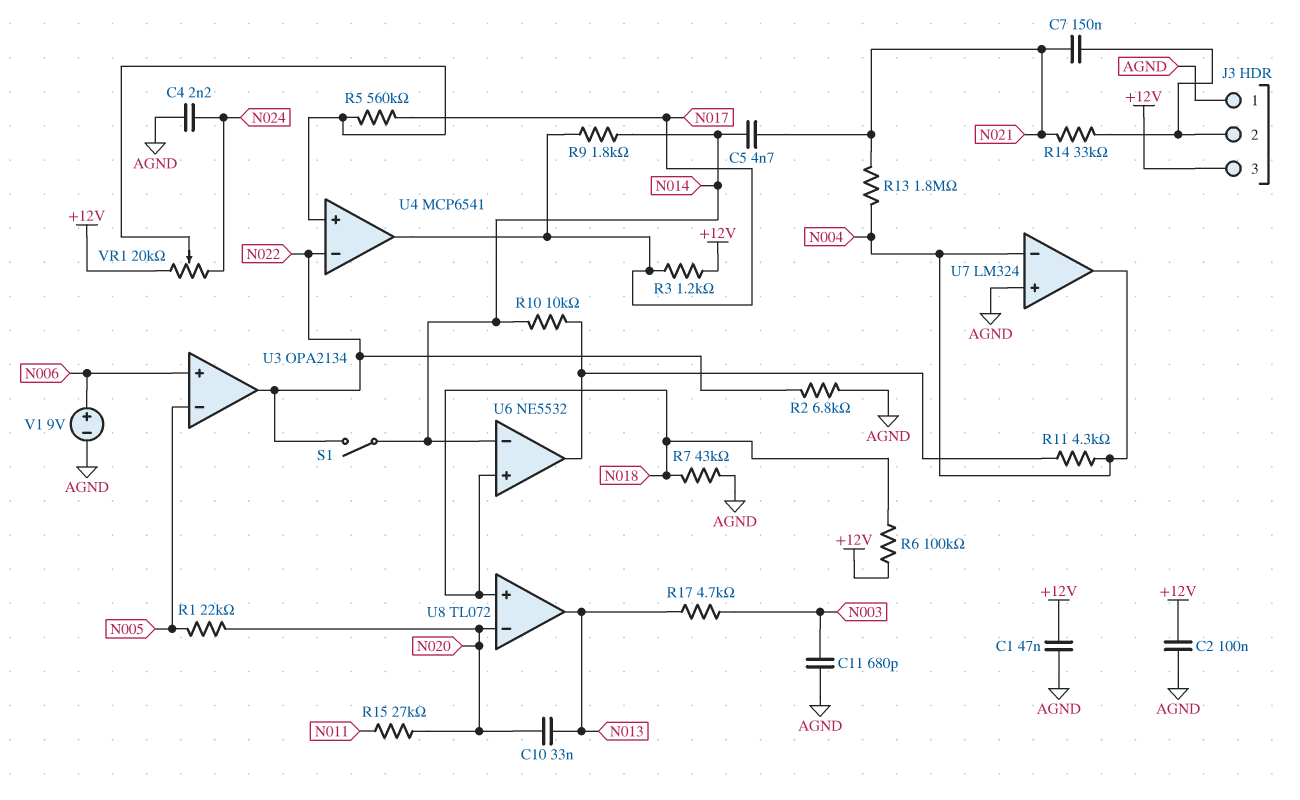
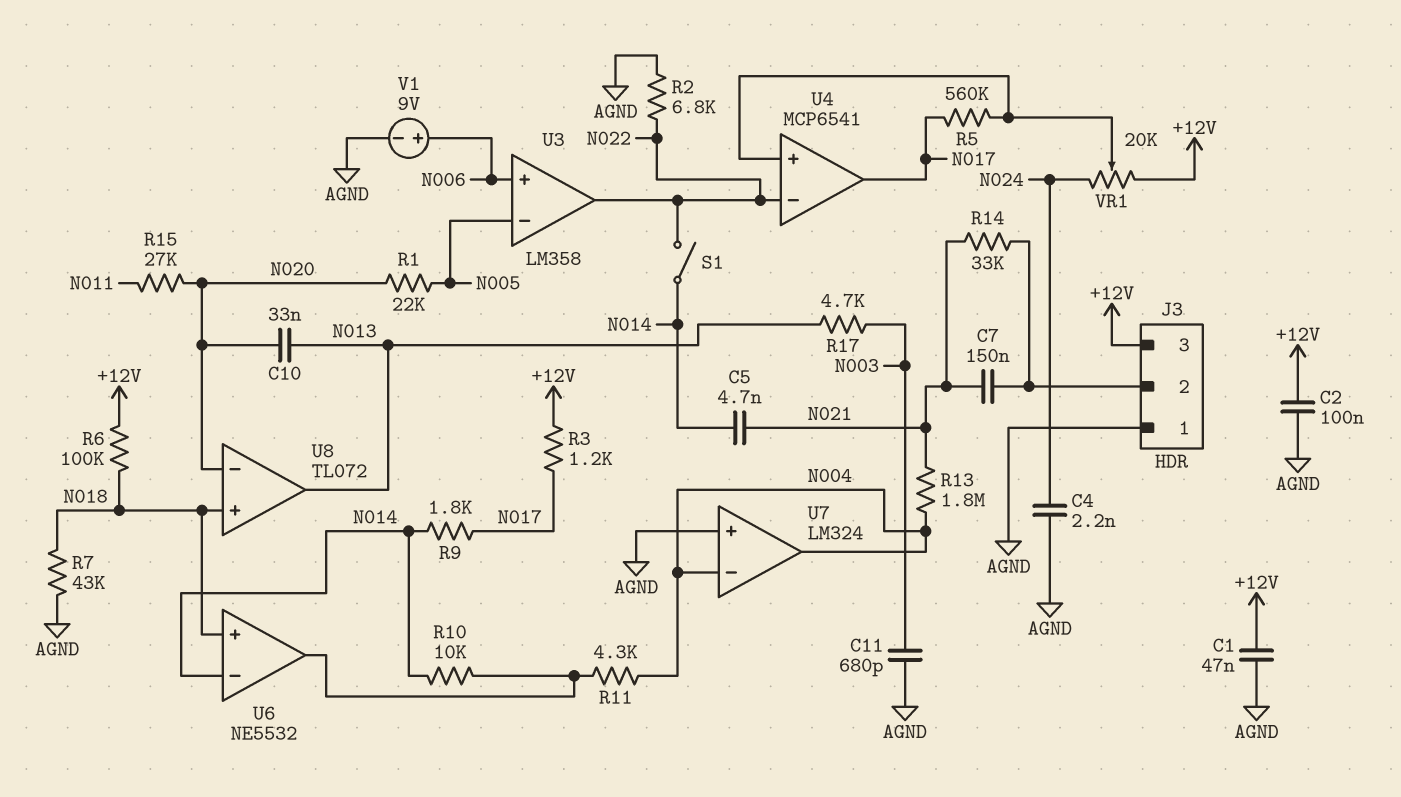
U3: OPA2134 -> LM358

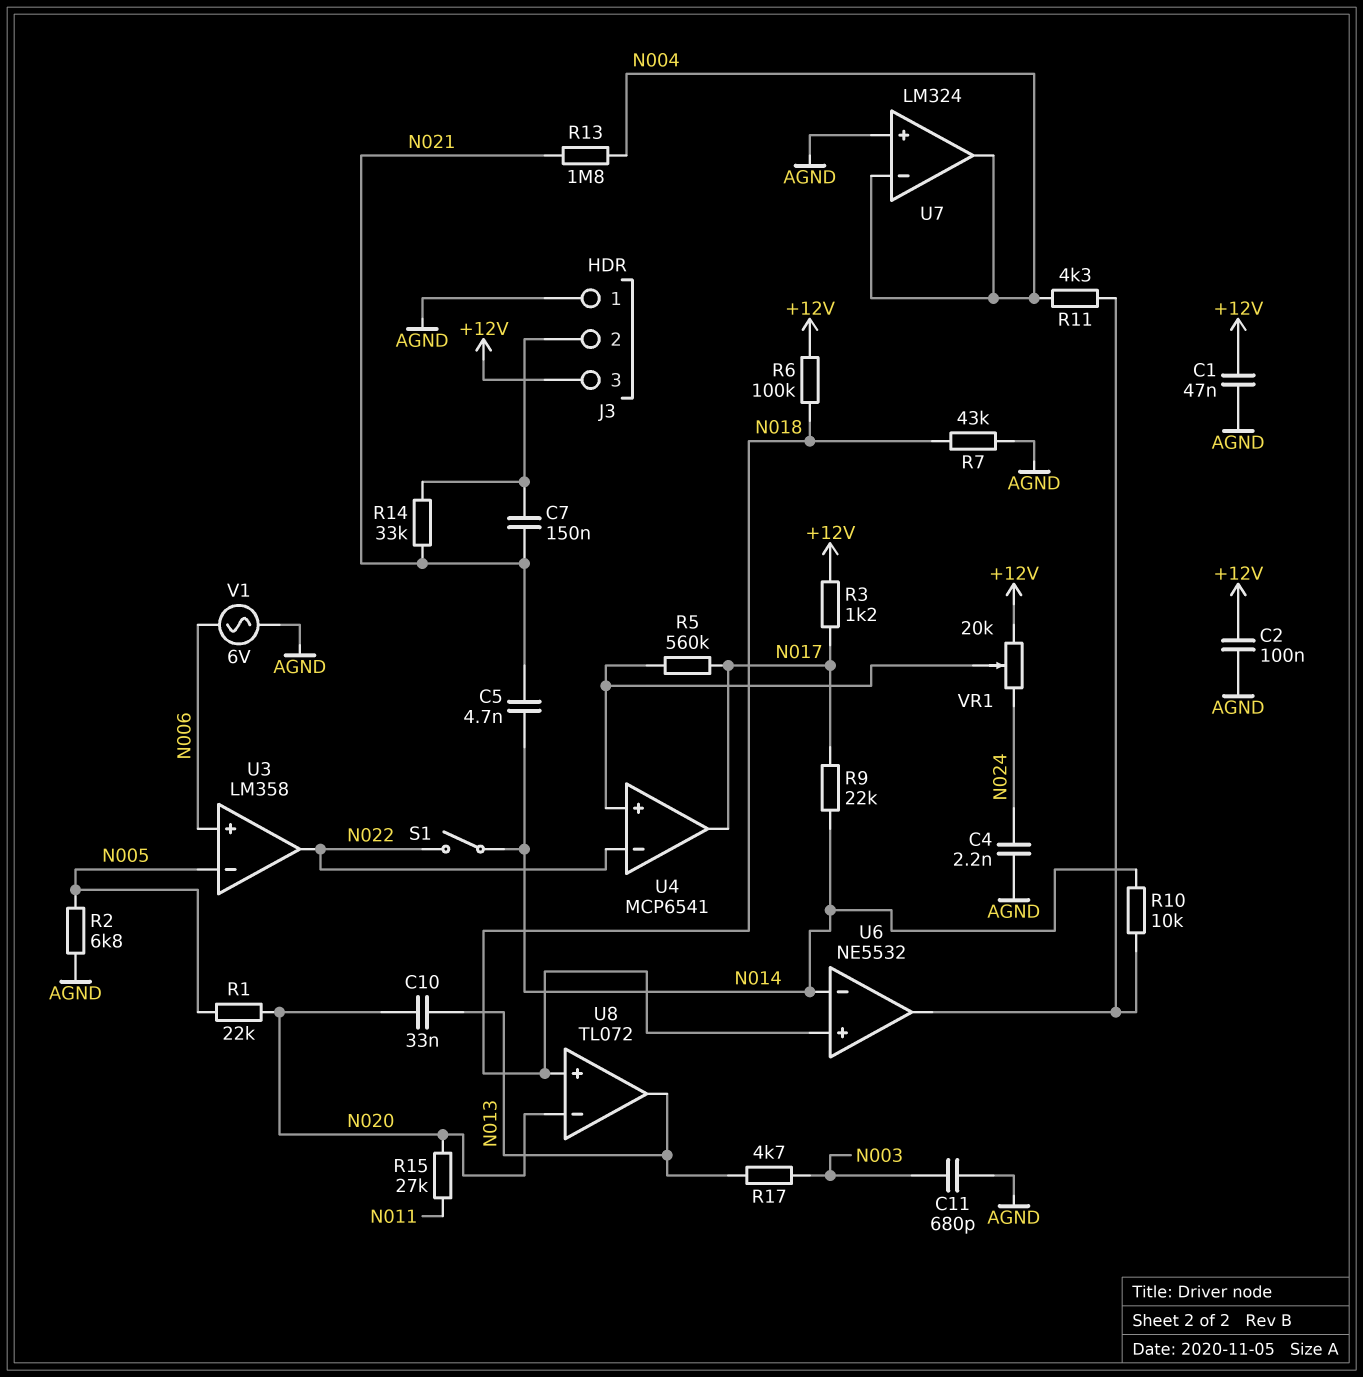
R2: 6.8k (AGND, N022) -> 6.8k (AGND, N005)
R9: 1.8k (N014, N017) -> 22k (N014, N017)
V1: 9V (plus N006, minus AGND) -> AC 6V (AGND, N006)

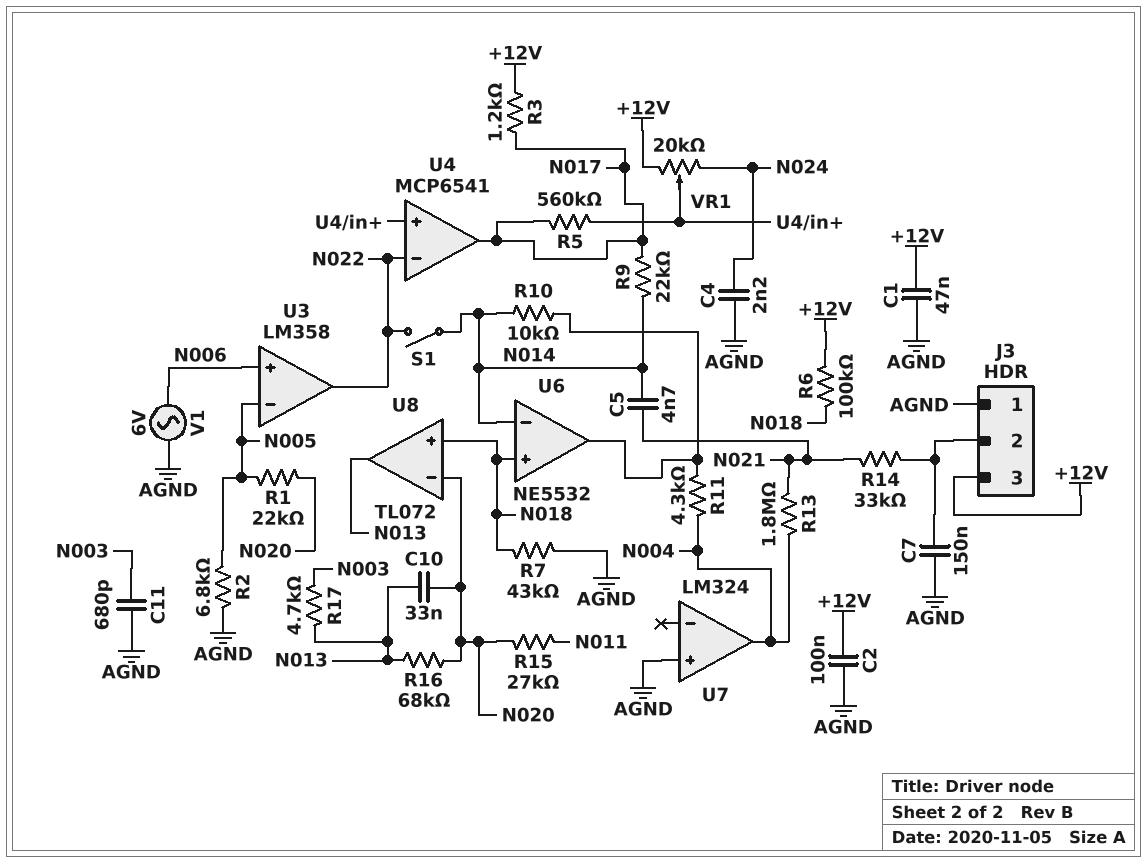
C7: 150nF (J3/2, N021) -> 150nF (AGND, J3/2)
R16: none -> 68k (N013, N020)
U7 pin in-: N004 -> none

